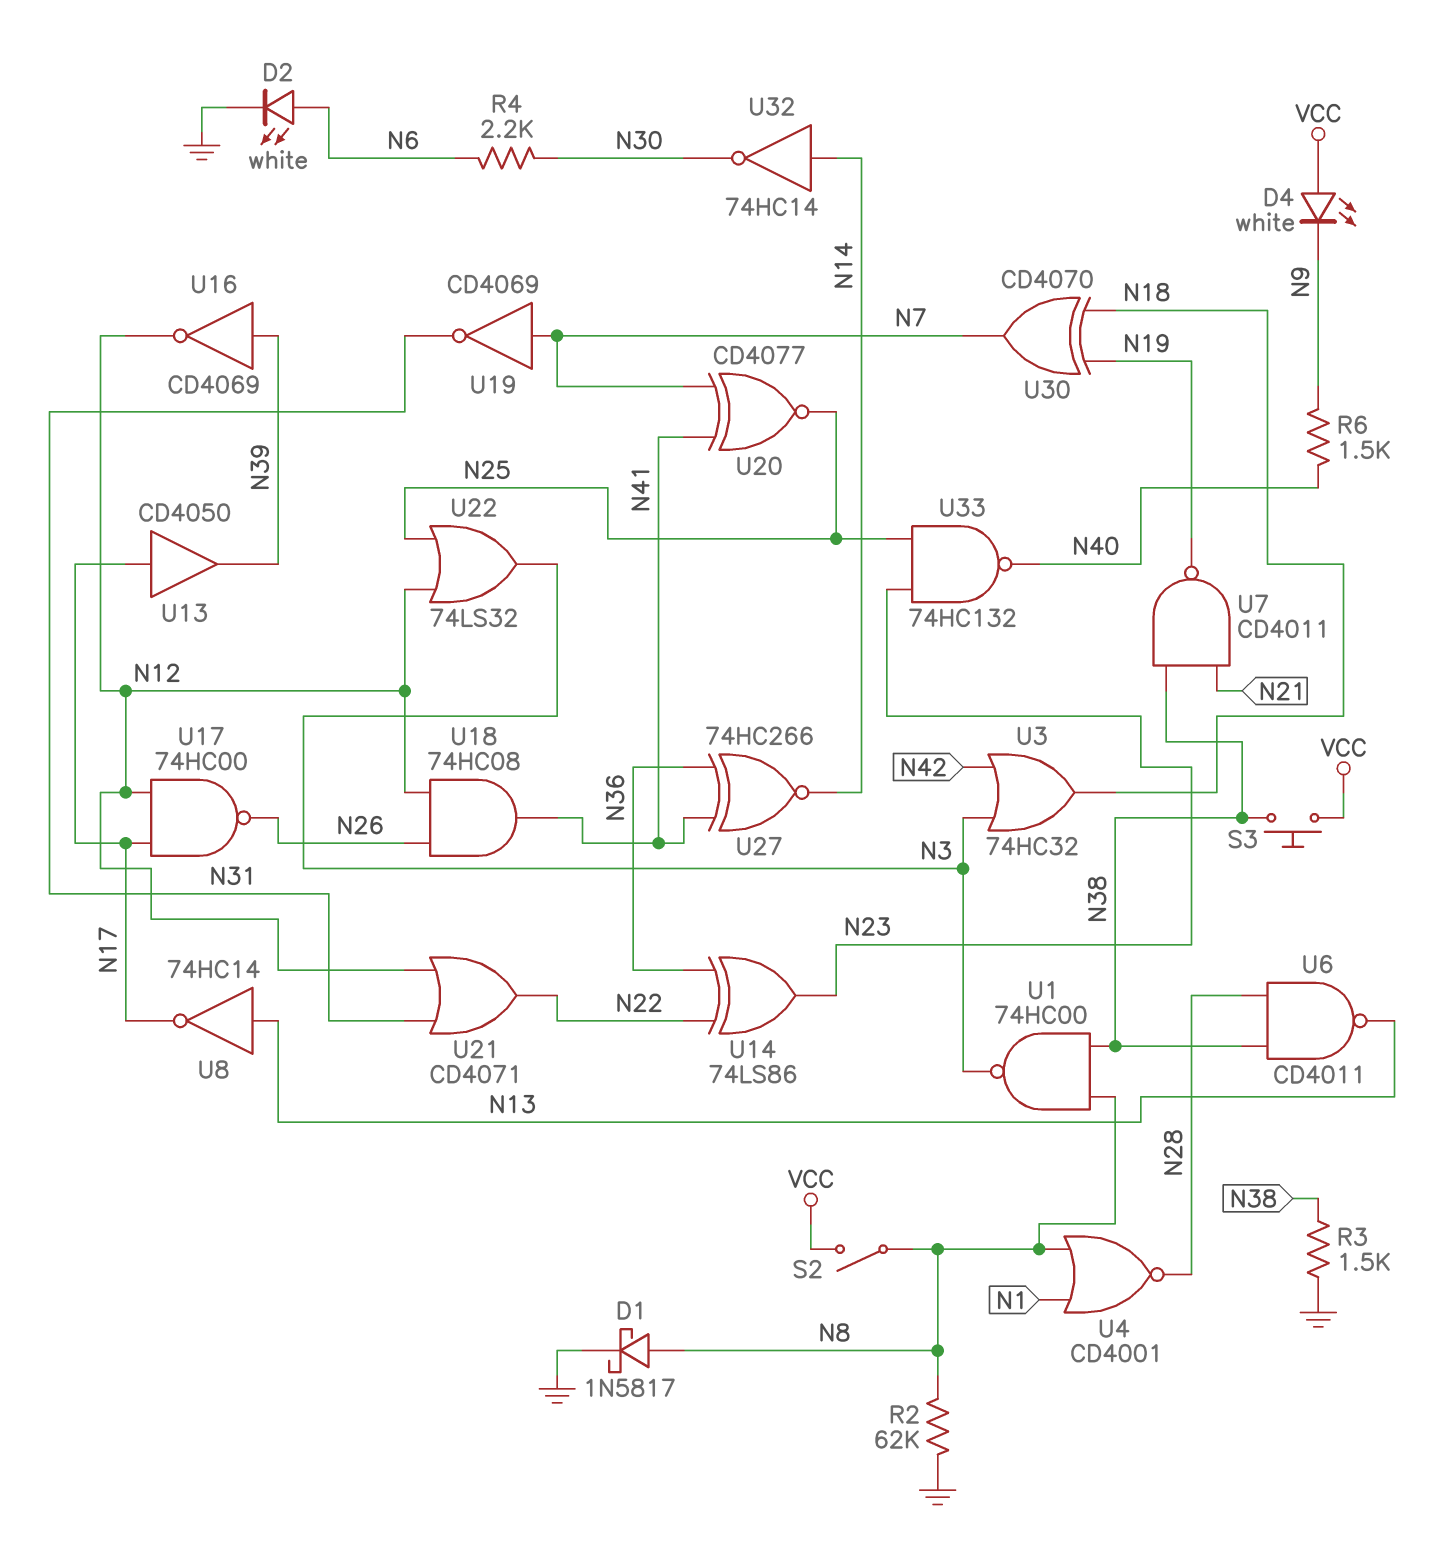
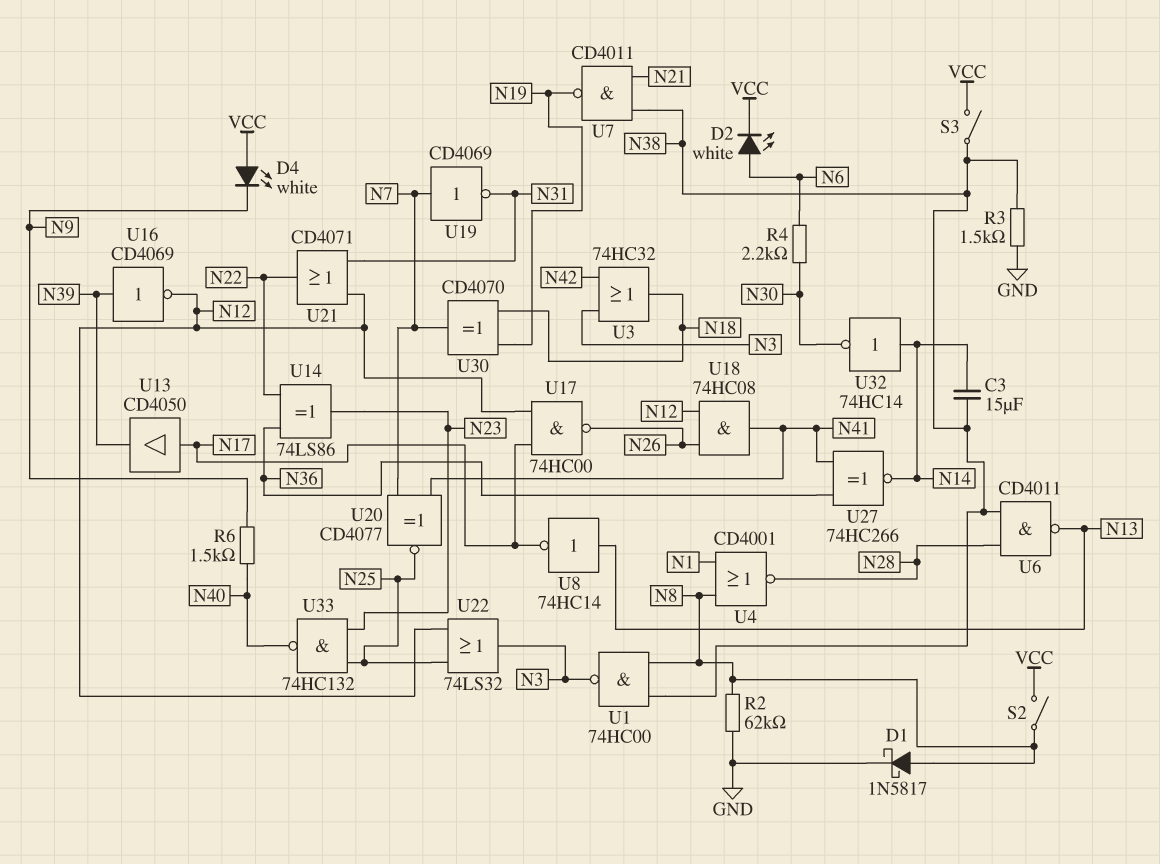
C3: none -> 15uF (N14, N38)
D2: LED white (A N6, K GND) -> LED white (A N6, K VCC)
S3: button (N38, VCC) -> switch (N38, VCC)

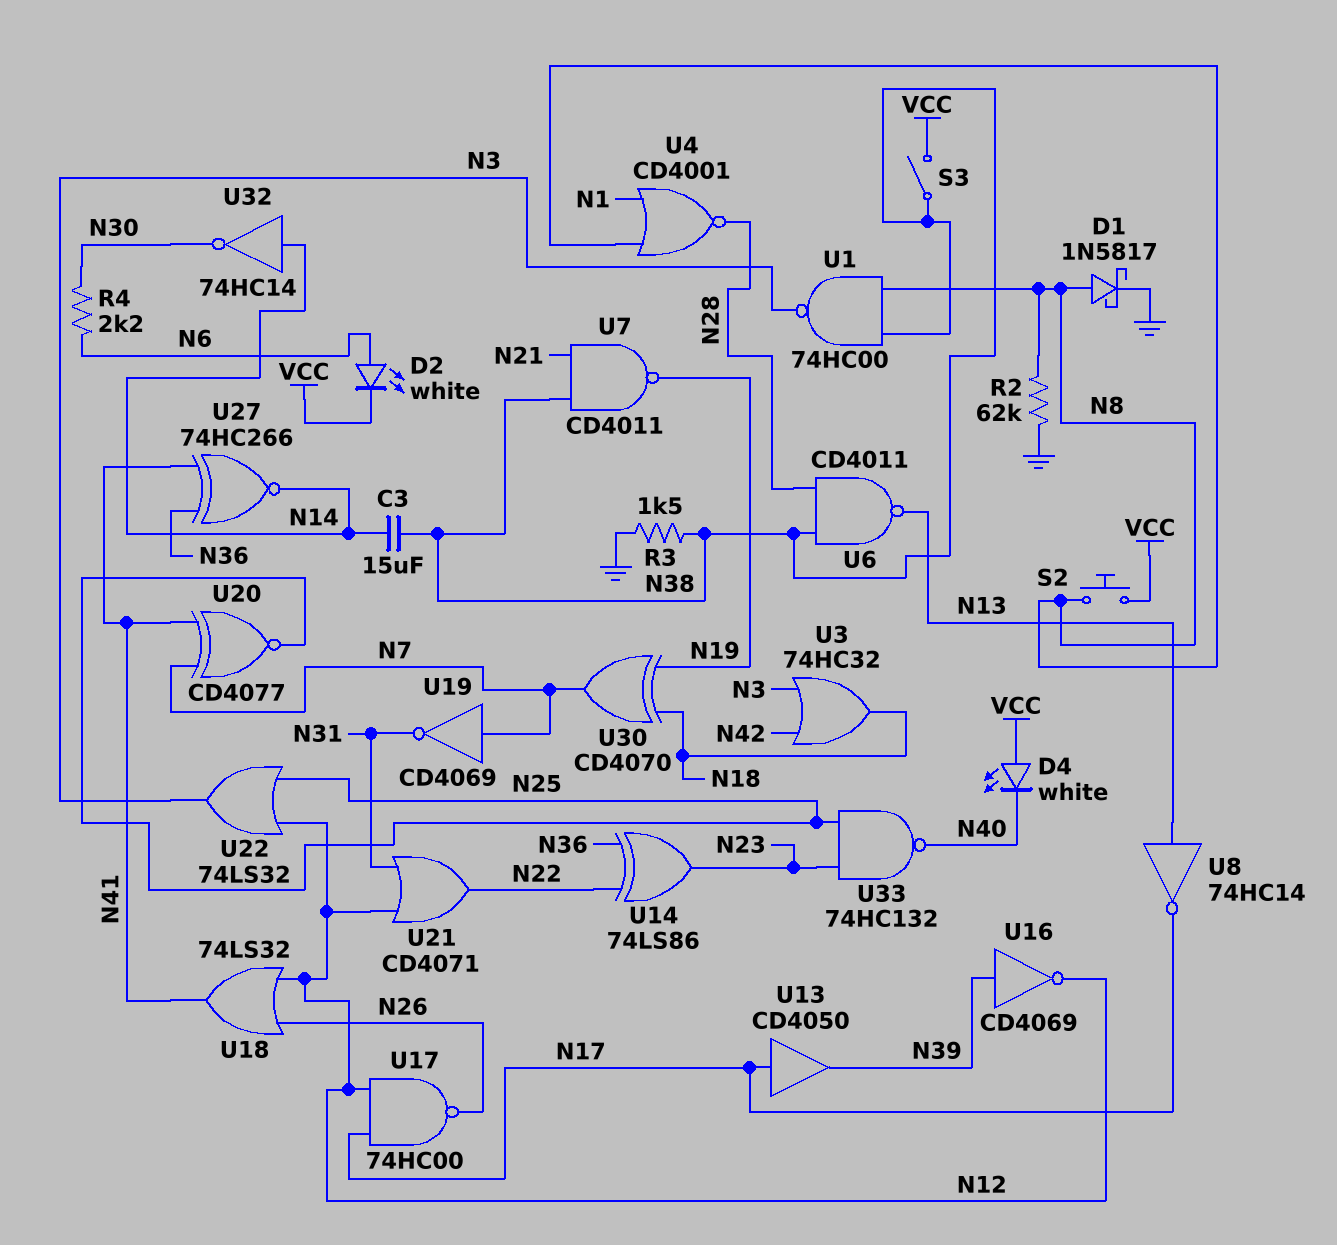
D4: LED white (A VCC, K N9) -> LED white (A VCC, K N40)
R6: 1.5k (N9, N40) -> none
S2: switch (N8, VCC) -> button (N8, VCC)
U18: AND 74HC08 (in N12, in N26, out N41) -> OR 74LS32 (in N12, in N26, out N41)

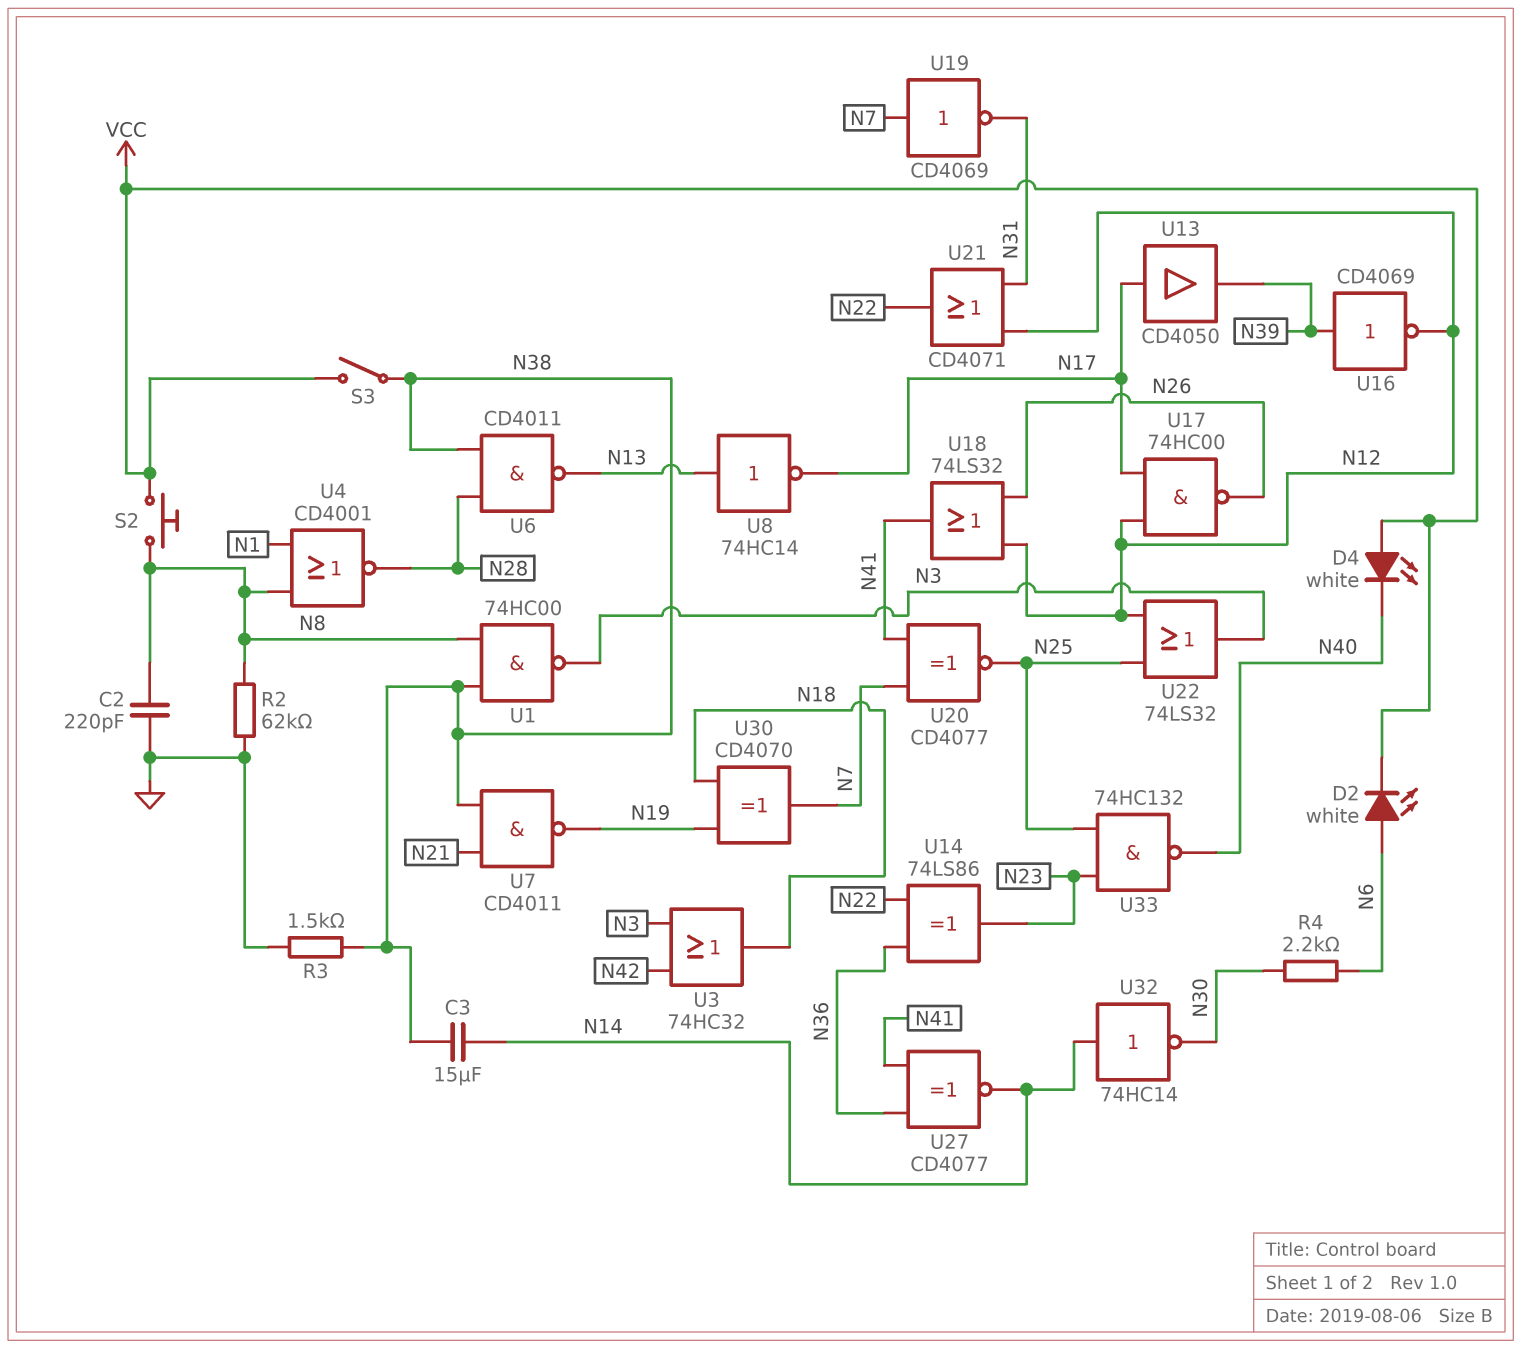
C2: none -> 220pF (GND, N8)
D1: schottky 1N5817 (A N8, K GND) -> none
U27: XNOR 74HC266 (in N36, in N41, out N14) -> XNOR CD4077 (in N36, in N41, out N14)

